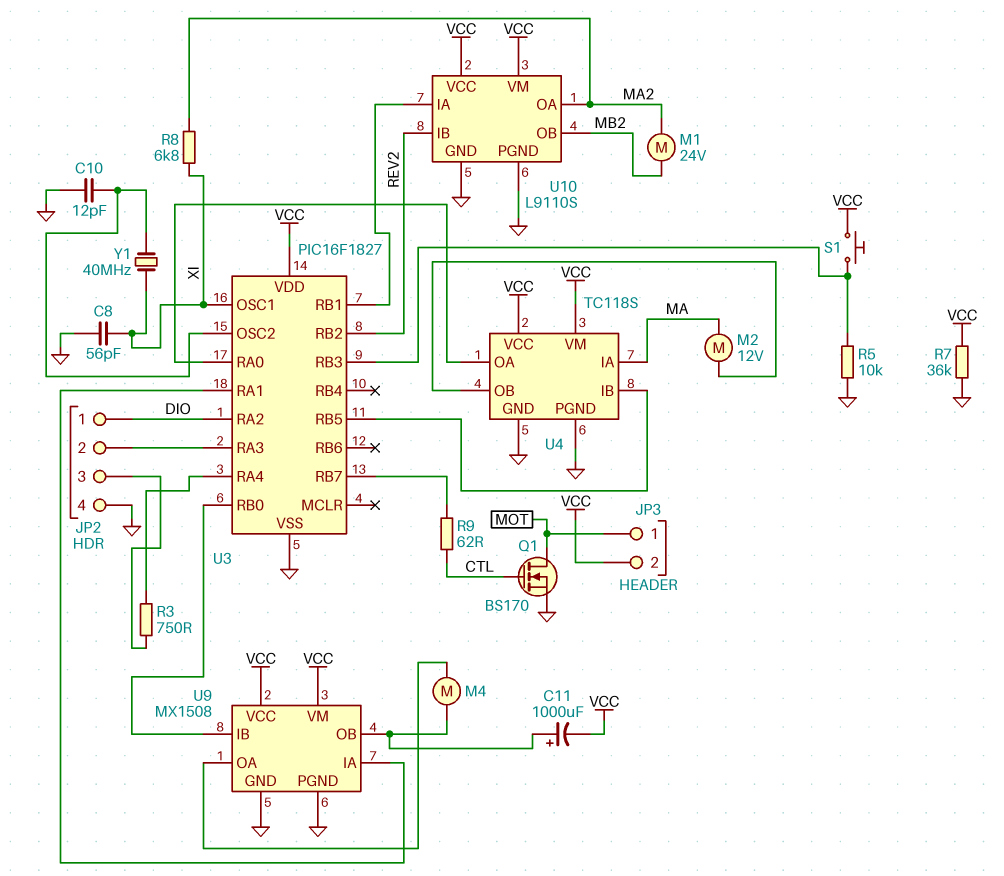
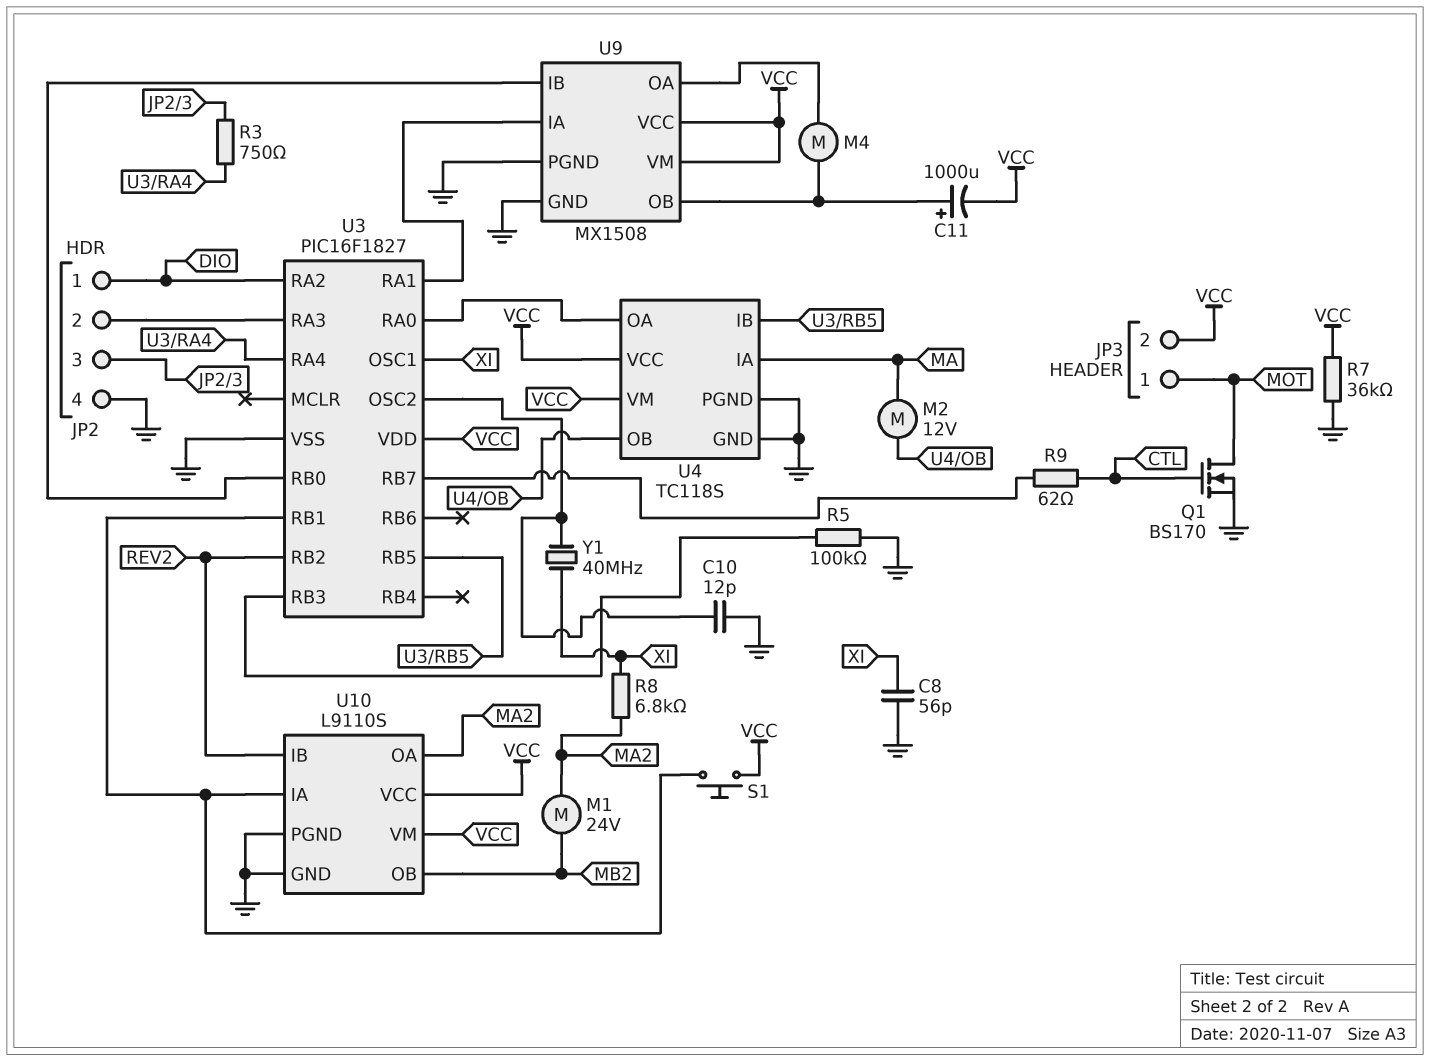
R5: 10k (GND, U3/RB3) -> 100k (GND, U3/RB3)
S1: button (U3/RB3, VCC) -> button (U3/RB1, VCC)

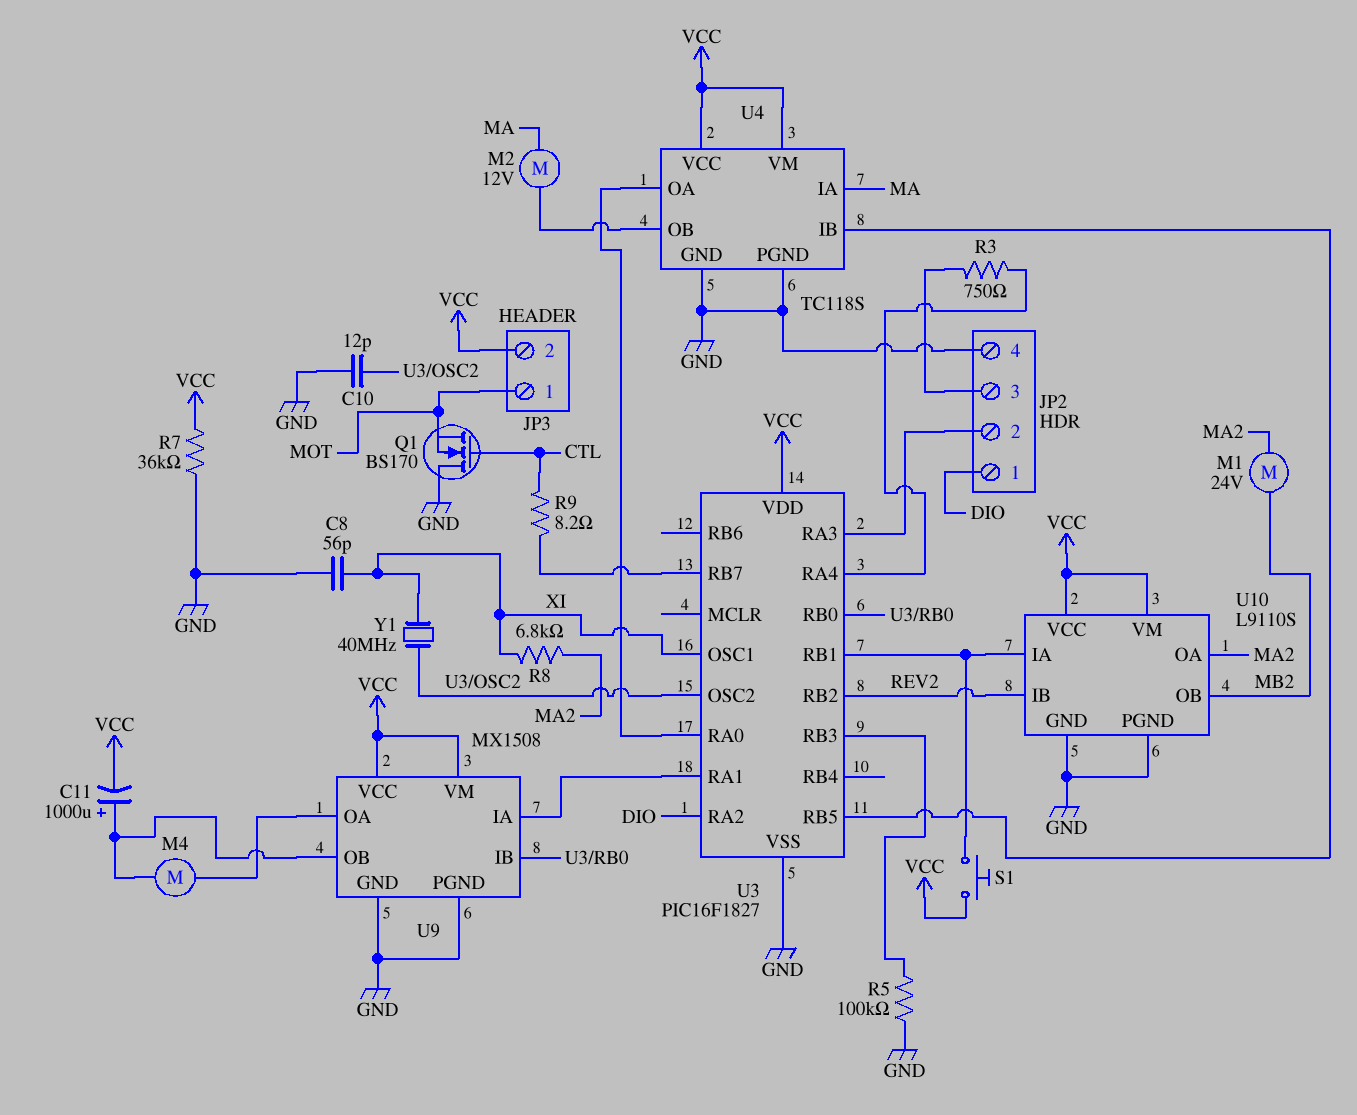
Q1: NMOS BS170 (G CTL, D MOT, S GND) -> NMOS BS170 (G CTL, D GND, S MOT)
R9: 62 (CTL, U3/RB7) -> 8.2 (CTL, U3/RB7)

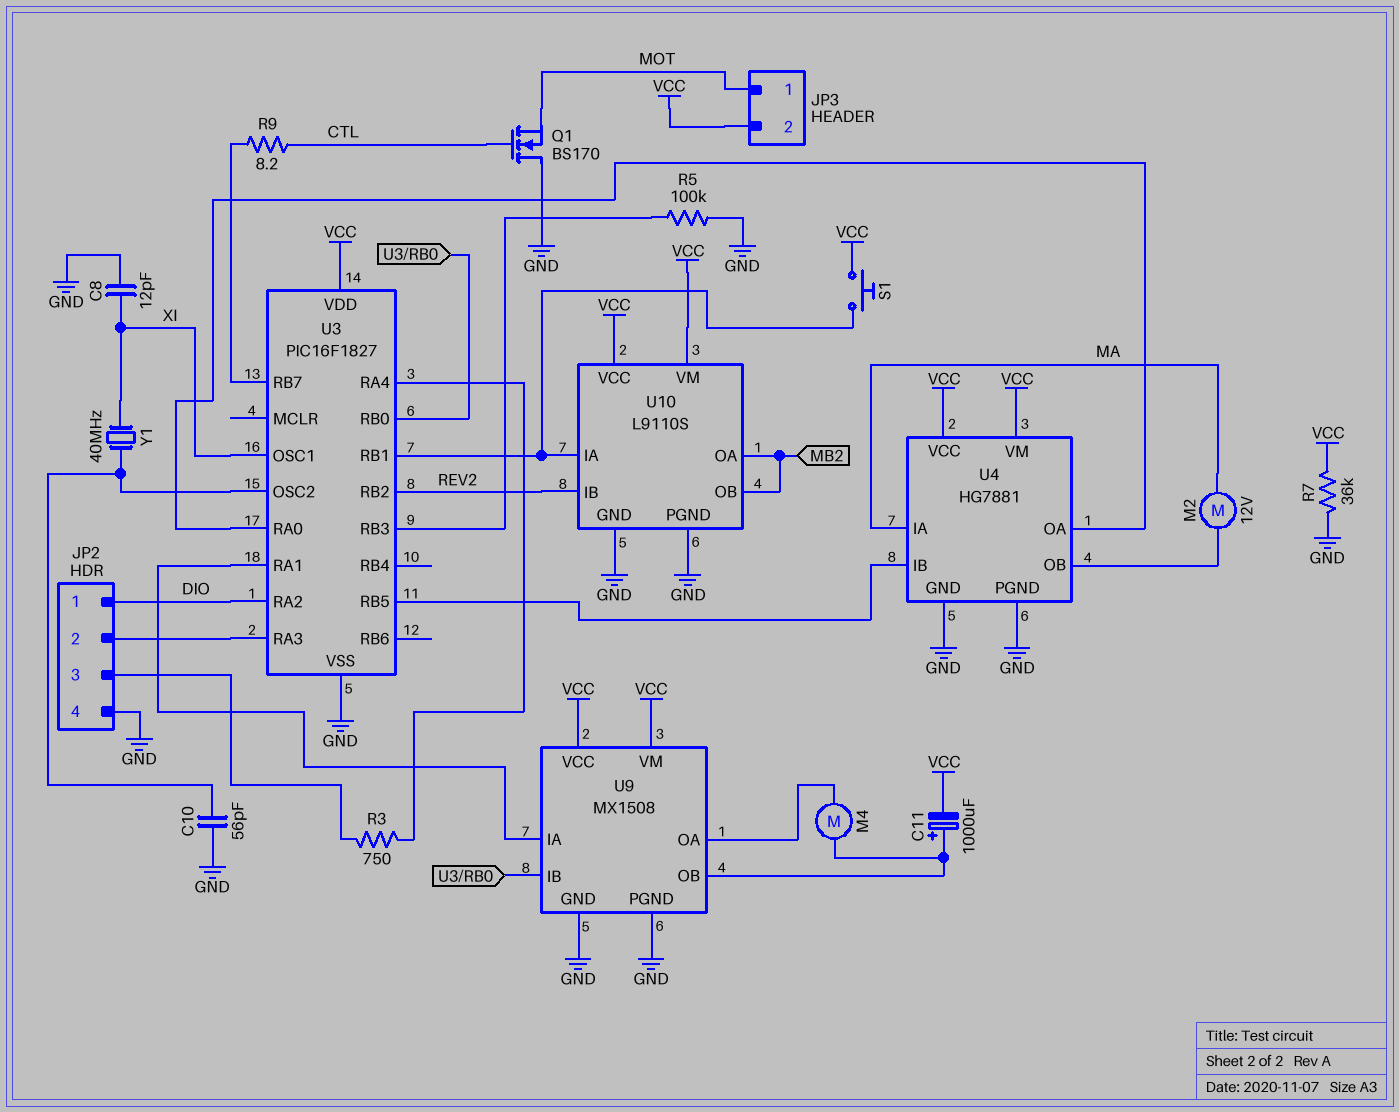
C8: 56pF (GND, XI) -> 12pF (GND, XI)
C10: 12pF (GND, U3/OSC2) -> 56pF (GND, U3/OSC2)
M1: motor 24V (MA2, MB2) -> none
R8: 6.8k (MA2, XI) -> none
U4: TC118S -> HG7881
U10 pin OA: MA2 -> MB2

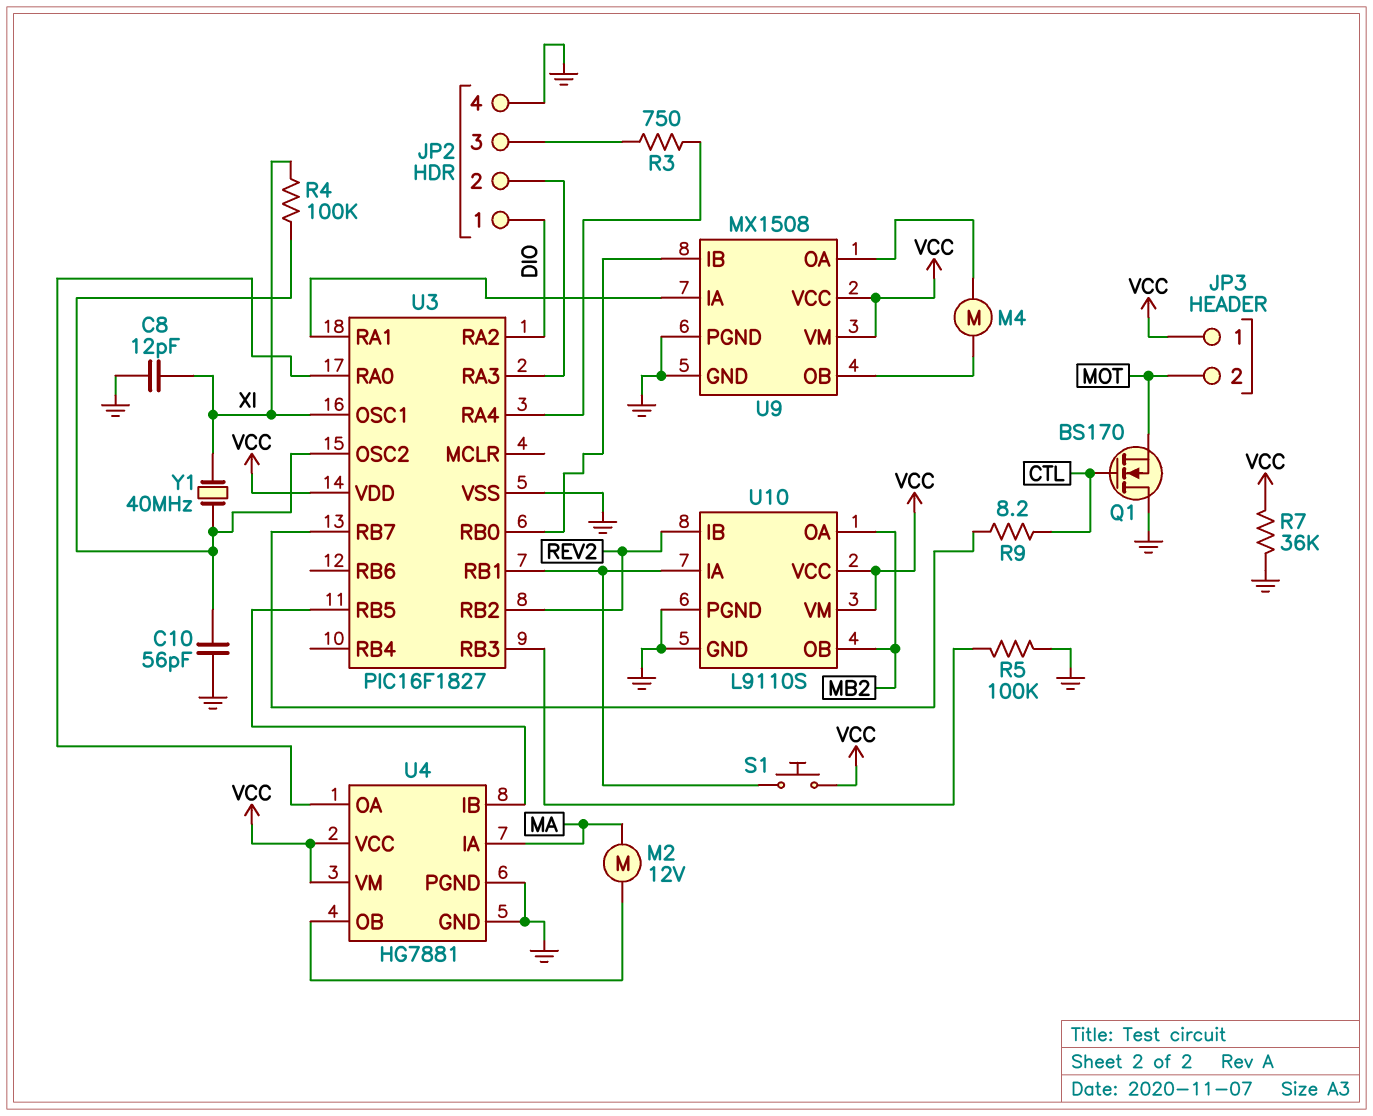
C11: 1000uF (plus U9/OB, minus VCC) -> none
JP3 pin 1: MOT -> VCC
JP3 pin 2: VCC -> MOT
R4: none -> 100k (U3/OSC2, XI)

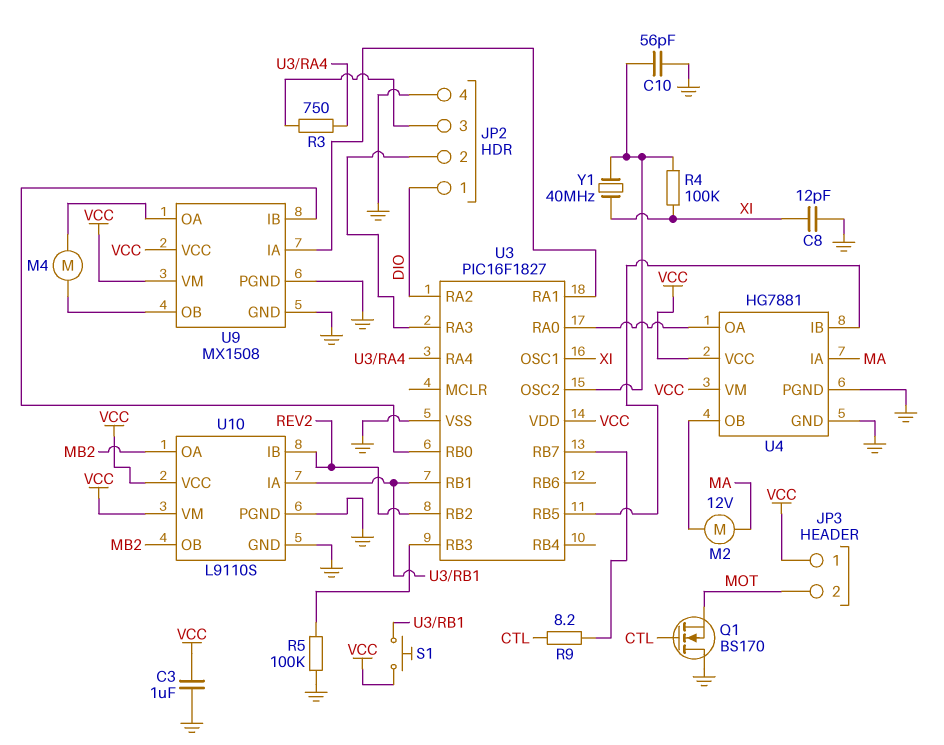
C3: none -> 1uF (GND, VCC)
R7: 36k (GND, VCC) -> none

